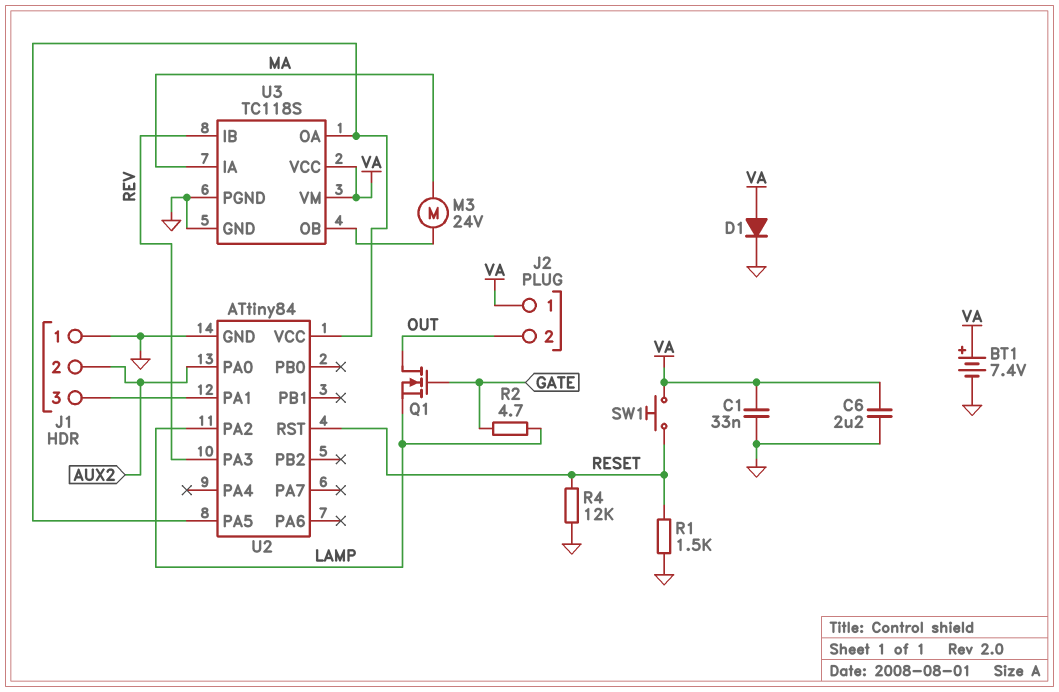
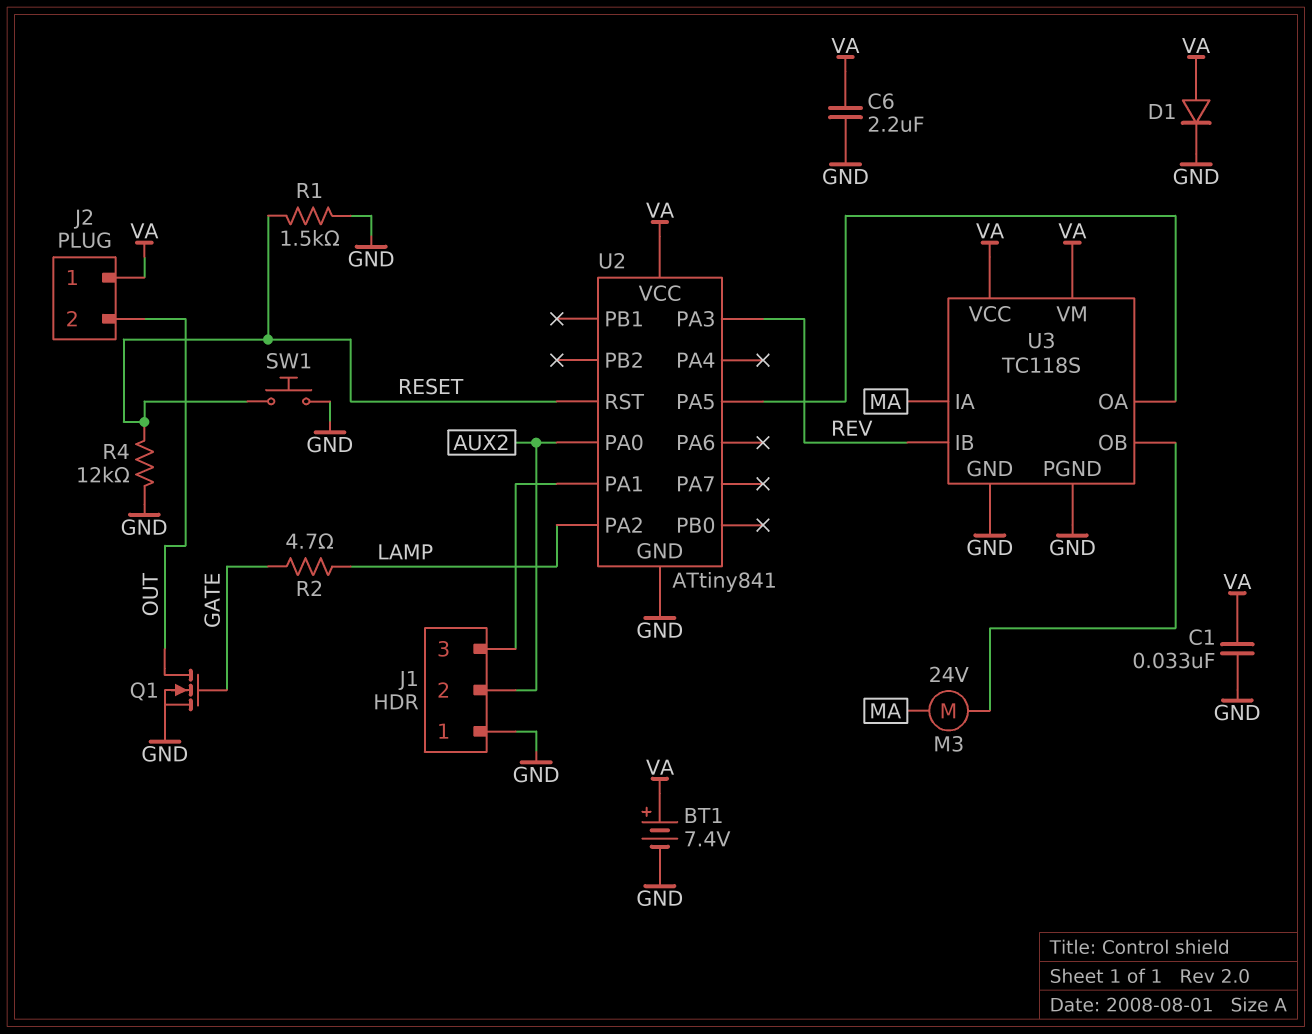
Q1: NMOS (G GATE, D OUT, S LAMP) -> NMOS (G GATE, D OUT, S GND)
SW1: button (RESET, VA) -> button (GND, RESET)
U2: ATtiny84 -> ATtiny841
U2 pin VCC: U2/PA5 -> VA

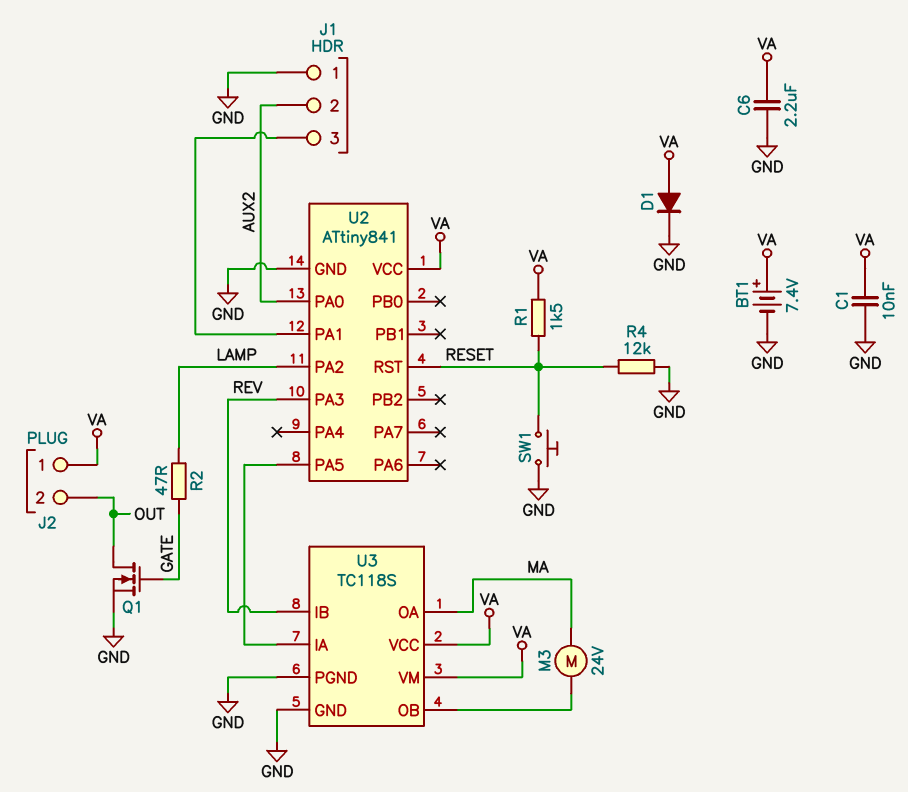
C1: 33nF (GND, VA) -> 10nF (GND, VA)
R1: 1.5k (GND, RESET) -> 1.5k (RESET, VA)
R2: 4.7 (GATE, LAMP) -> 47 (GATE, LAMP)
U3 pin IA: MA -> U2/PA5
U3 pin OA: U2/PA5 -> MA

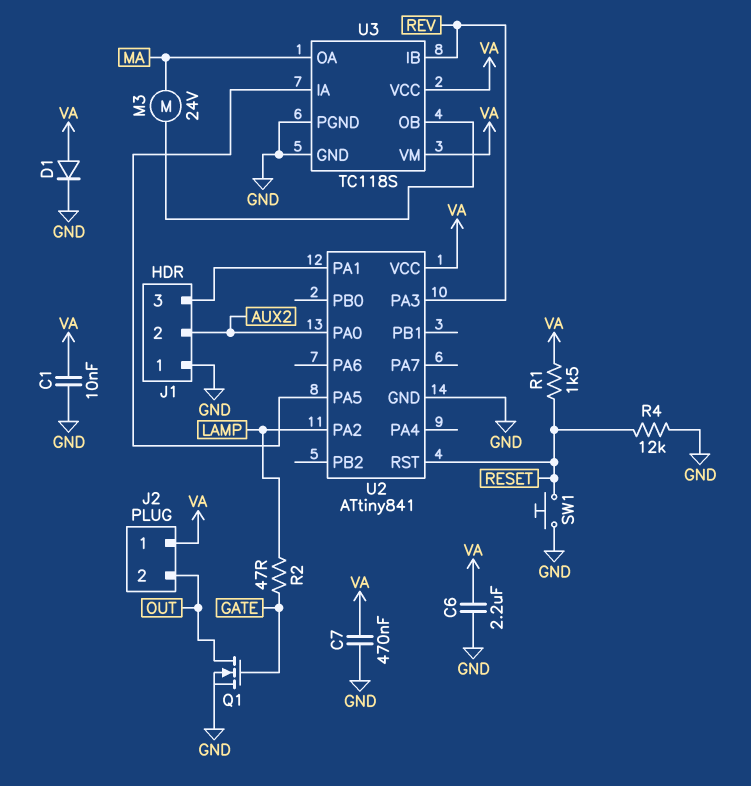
BT1: 7.4V (plus VA, minus GND) -> none
C7: none -> 470nF (GND, VA)

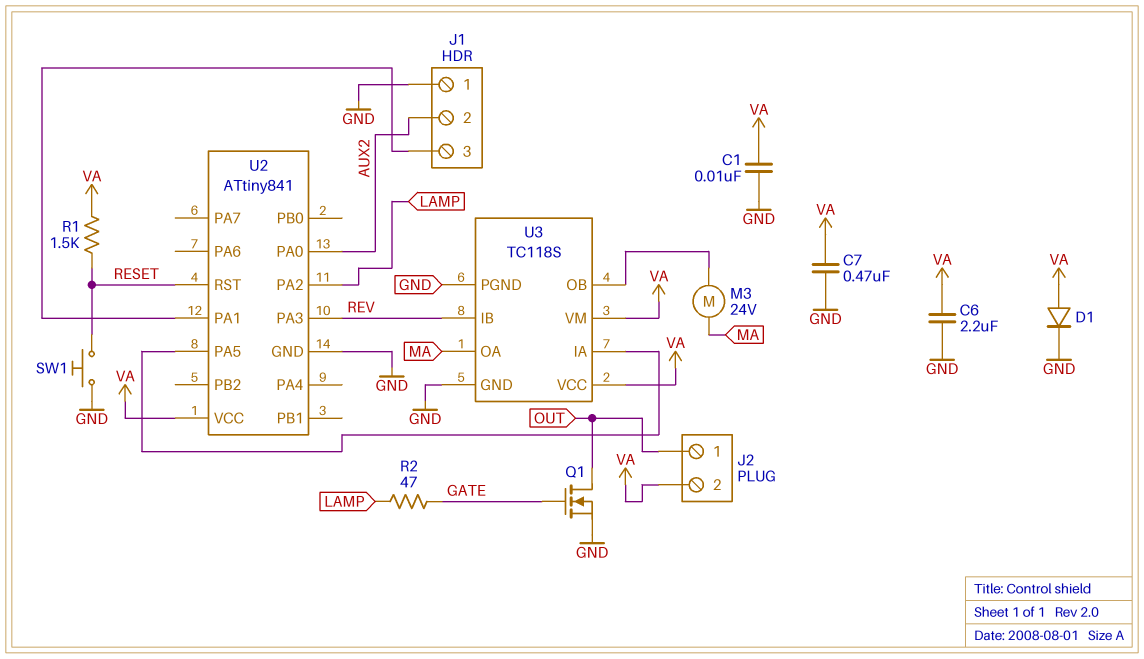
J2 pin 1: VA -> OUT
J2 pin 2: OUT -> VA
R4: 12k (GND, RESET) -> none

